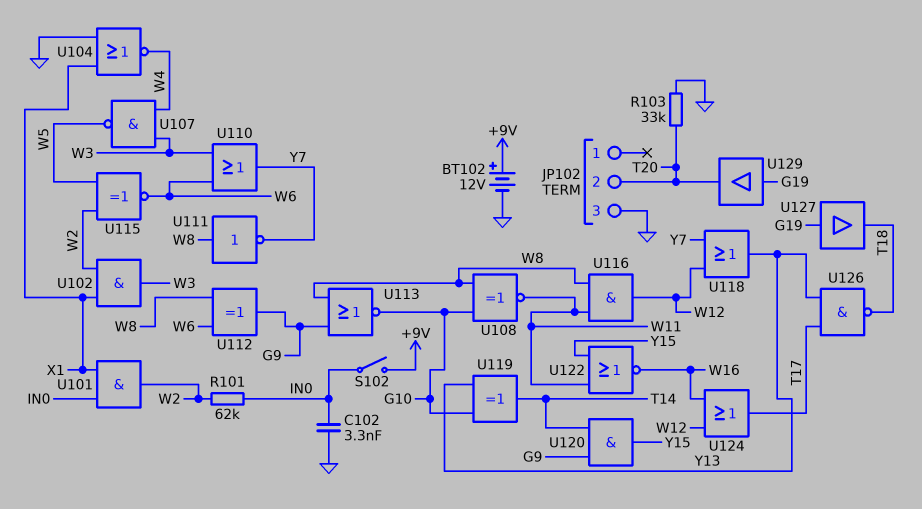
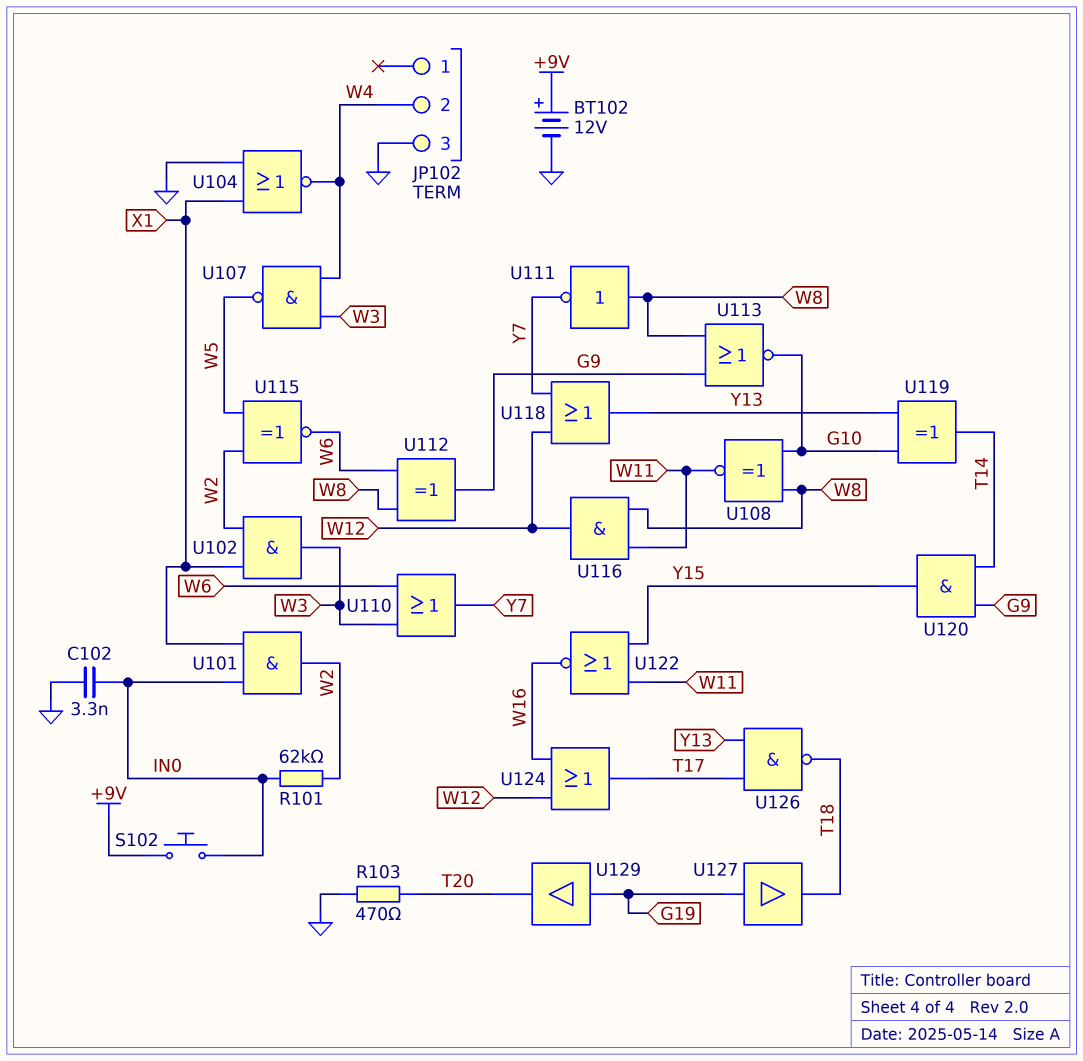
JP102 pin 2: T20 -> W4
R103: 33k (GND, T20) -> 470 (GND, T20)
S102: switch (+9V, IN0) -> button (+9V, IN0)

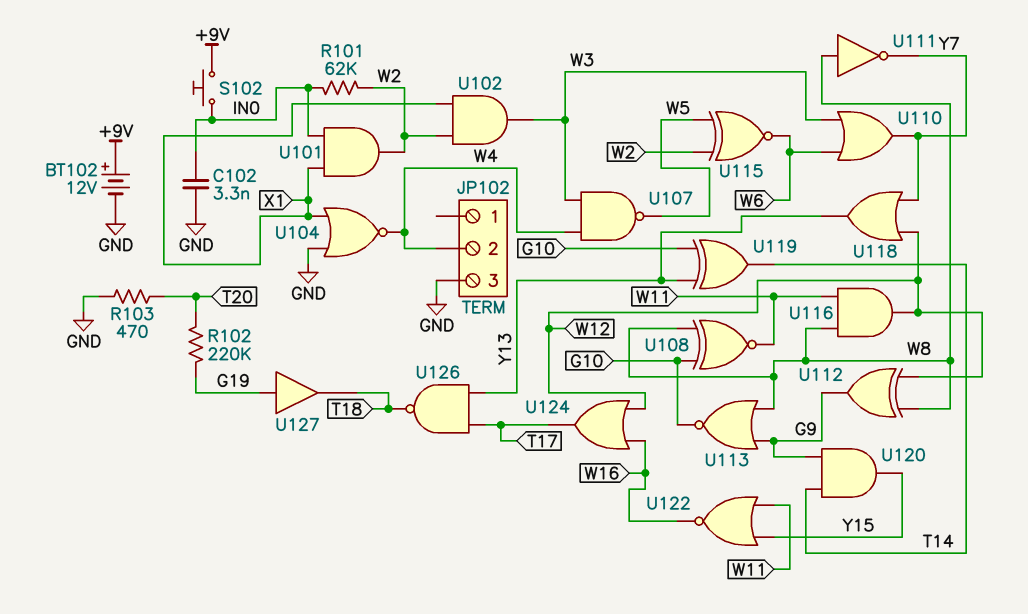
R102: none -> 220k (G19, T20)
U112: XOR (in W6, in W8, out G9) -> XOR (in W8, in W12, out G9)
U129: buffer (in G19, out T20) -> none

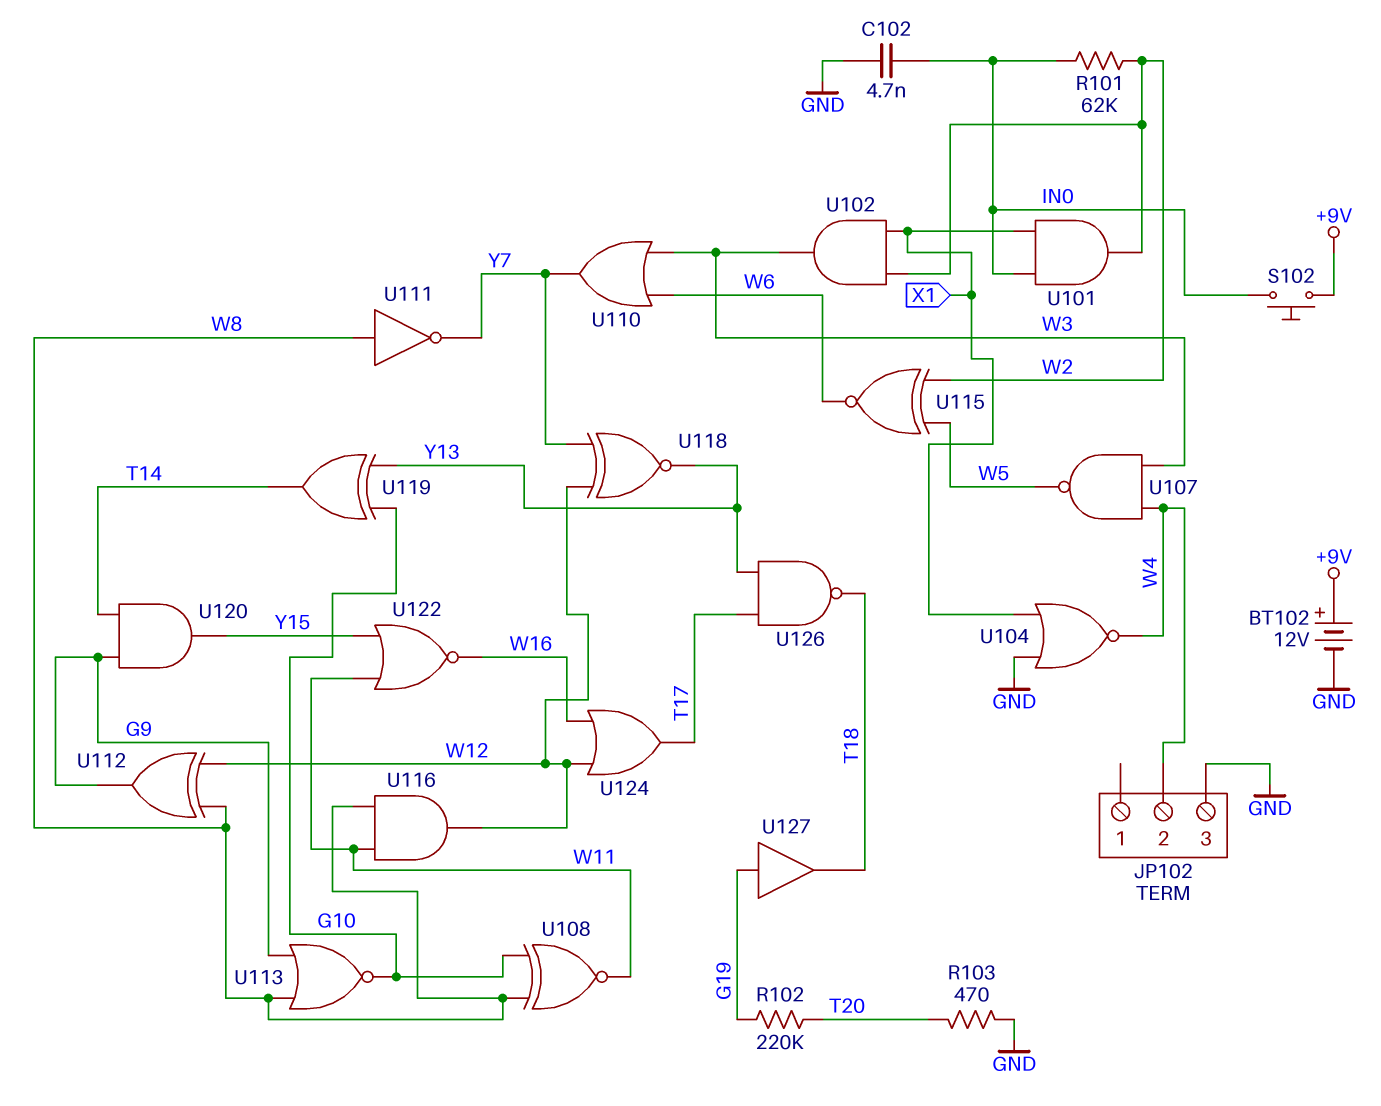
C102: 3.3nF (GND, IN0) -> 4.7nF (GND, IN0)
U118: OR (in W12, in Y7, out Y13) -> XNOR (in W12, in Y7, out Y13)

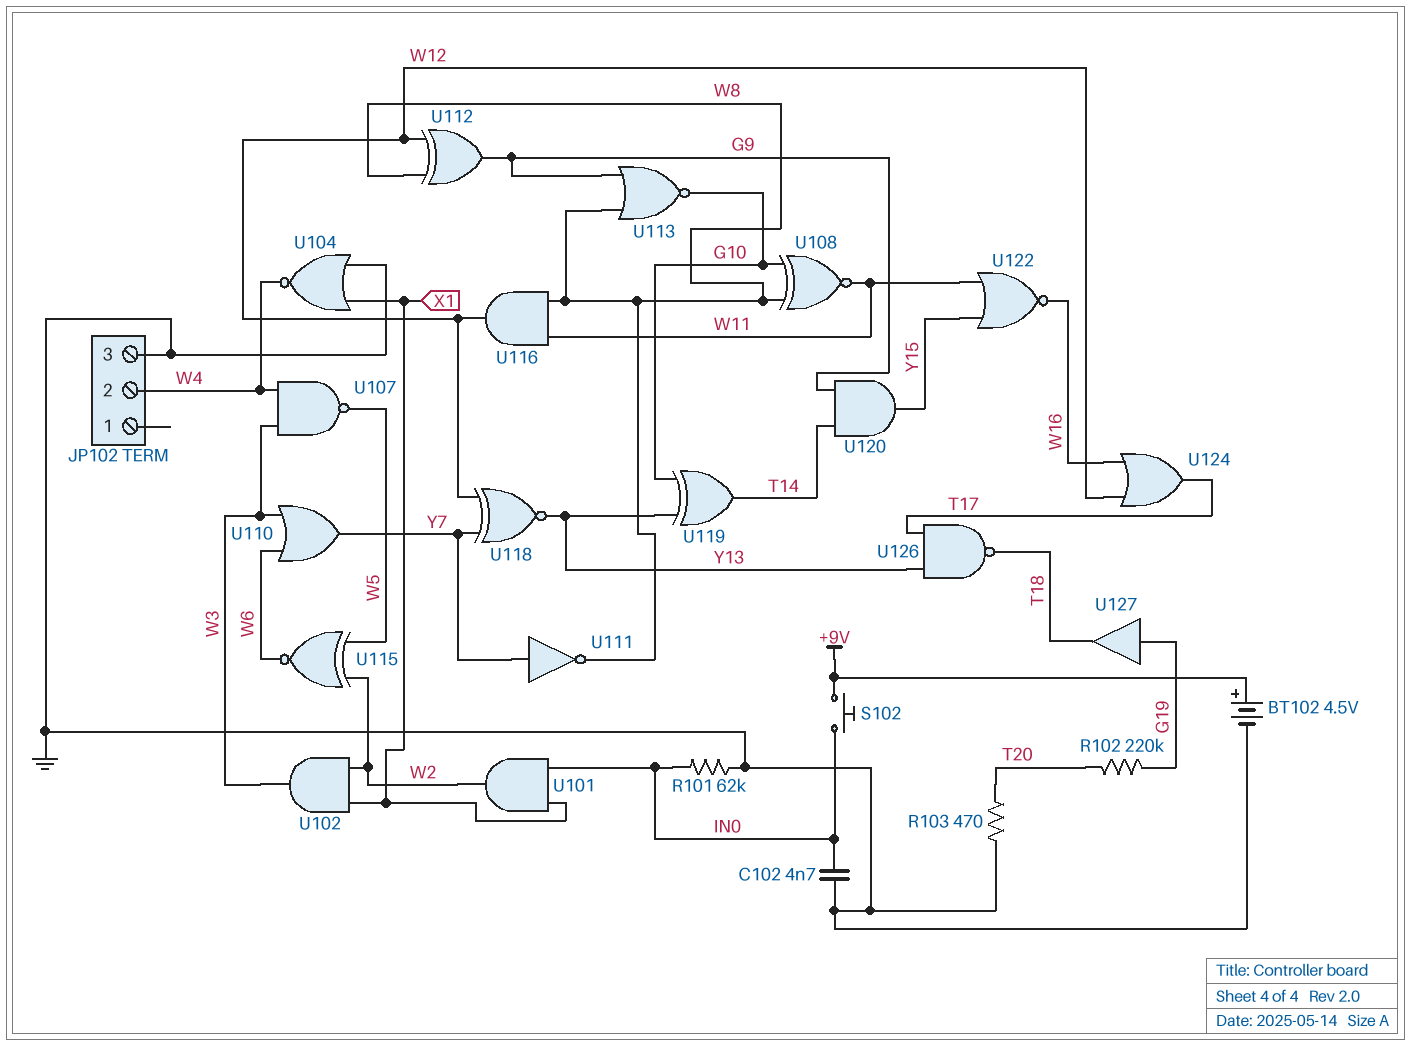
BT102: 12V (plus +9V, minus GND) -> 4.5V (plus +9V, minus GND)
R101: 62k (IN0, W2) -> 62k (GND, IN0)
U111: NOT (in W8, out Y7) -> NOT (in Y7, out W8)

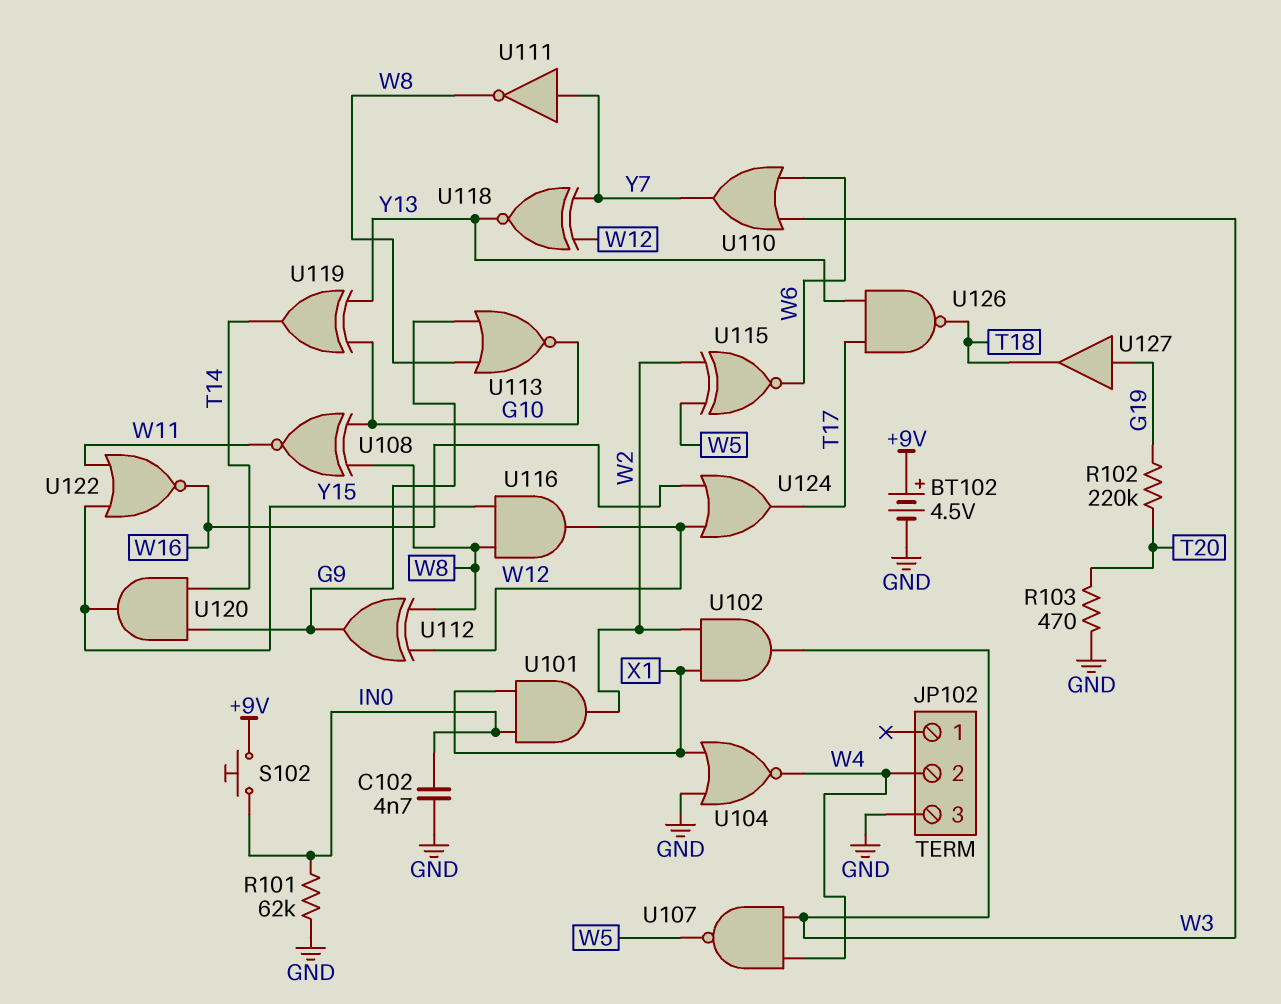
U116: AND (in W8, in W11, out W12) -> AND (in W8, in Y15, out W12)

